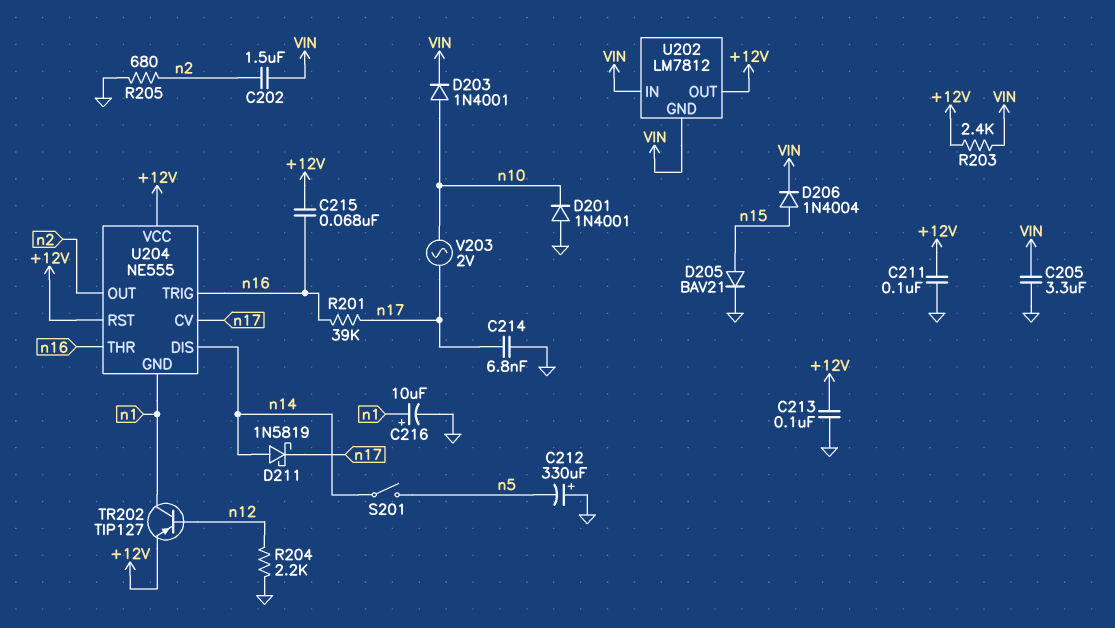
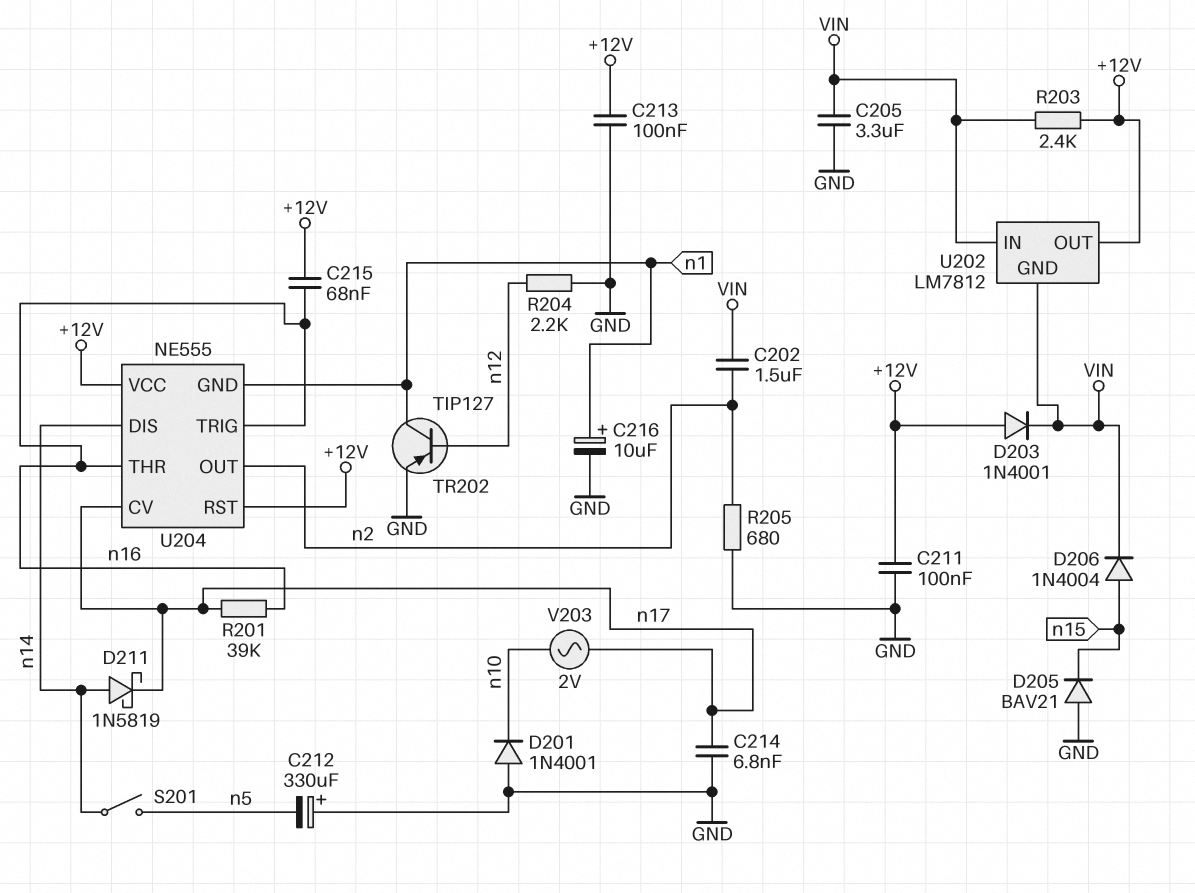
D203: diode 1N4001 (A n10, K VIN) -> diode 1N4001 (A +12V, K VIN)
D205: diode BAV21 (A n15, K GND) -> diode BAV21 (A GND, K n15)
TR202: PNP TIP127 (B n12, C n1, E +12V) -> PNP TIP127 (B n12, C n1, E GND)

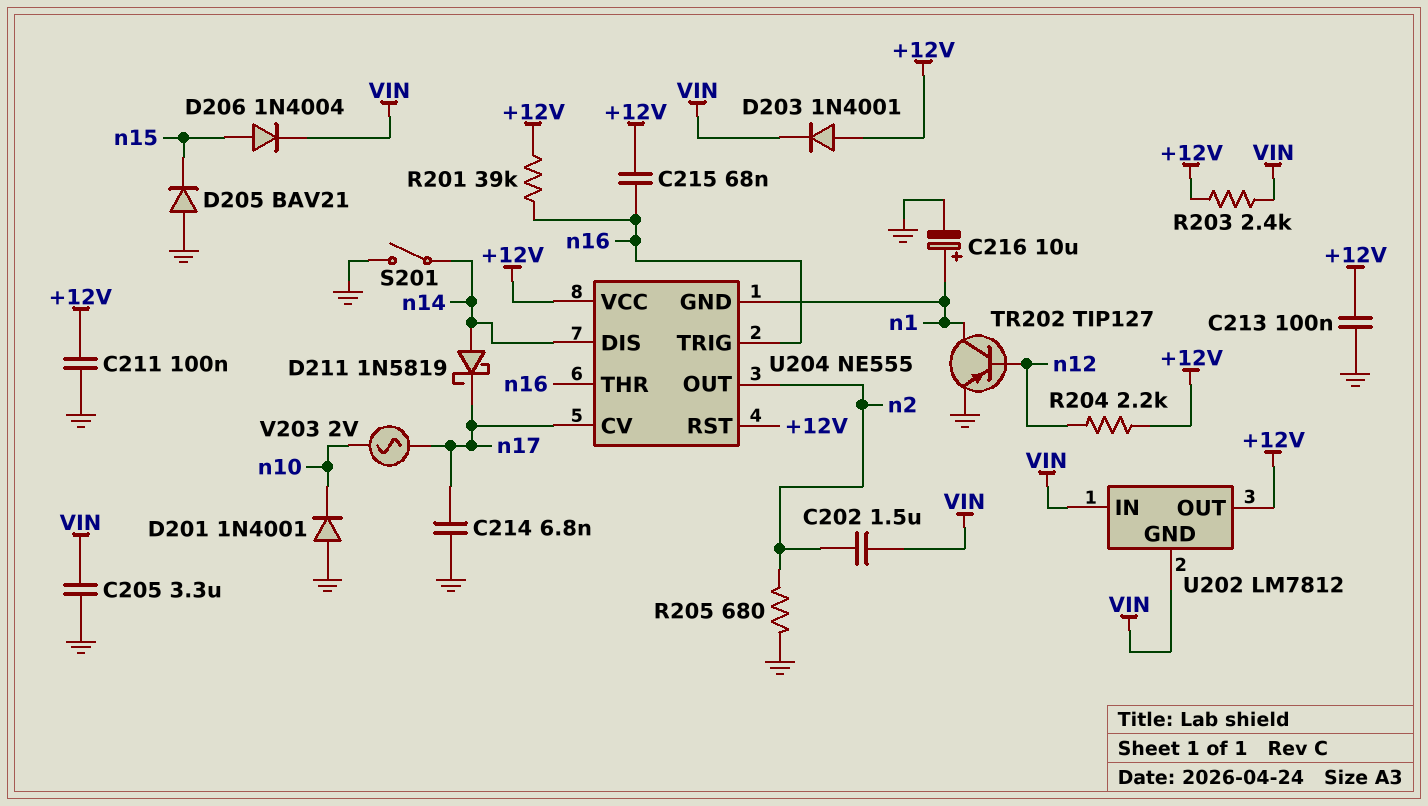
C212: 330uF (plus GND, minus n5) -> none
R201: 39k (n16, n17) -> 39k (+12V, n16)
R204: 2.2k (GND, n12) -> 2.2k (+12V, n12)
S201: switch (n5, n14) -> switch (GND, n14)

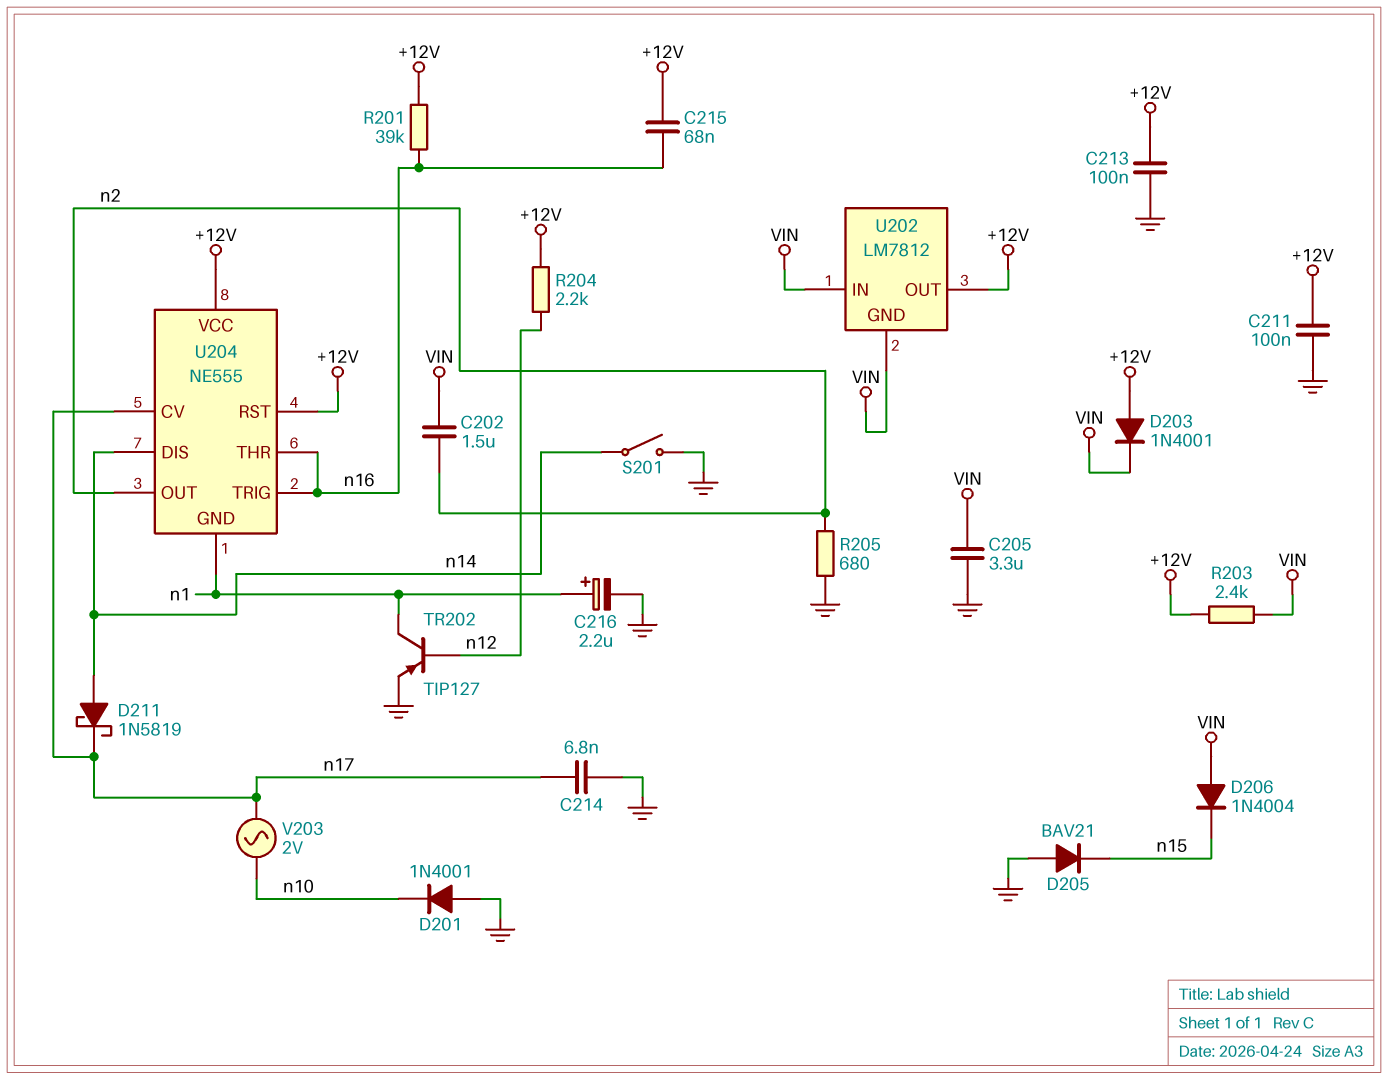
C216: 10uF (plus n1, minus GND) -> 2.2uF (plus n1, minus GND)
D206: diode 1N4004 (A n15, K VIN) -> diode 1N4004 (A VIN, K n15)

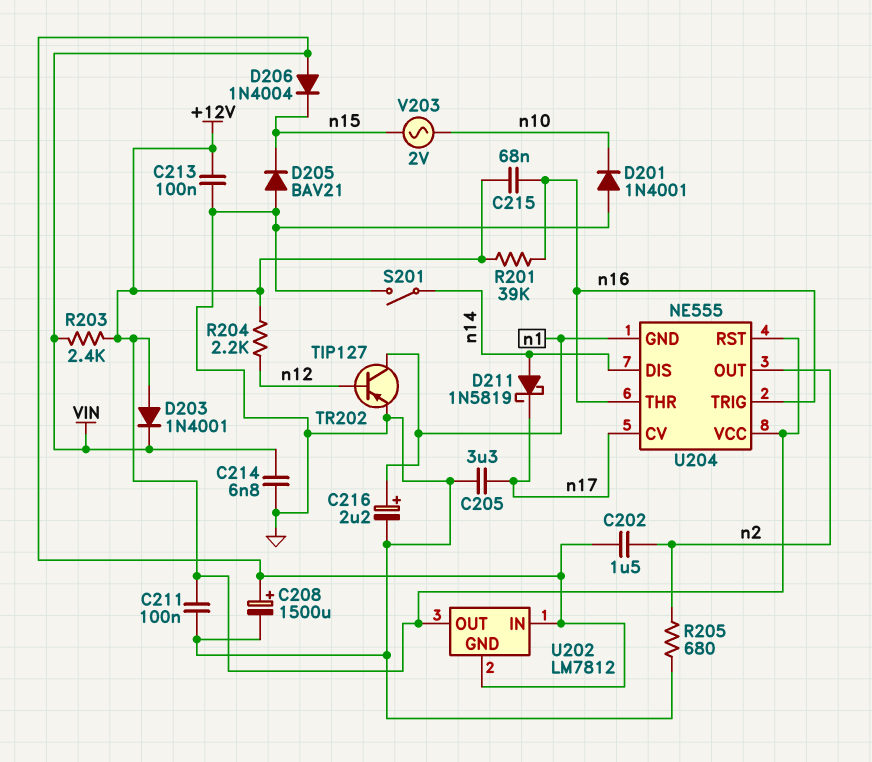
C205: 3.3uF (GND, VIN) -> 3.3uF (GND, n17)
C208: none -> 1500uF (plus VIN, minus GND)
C214: 6.8nF (GND, n17) -> 6.8nF (GND, VIN)
V203: AC 2V (n10, n17) -> AC 2V (n10, n15)

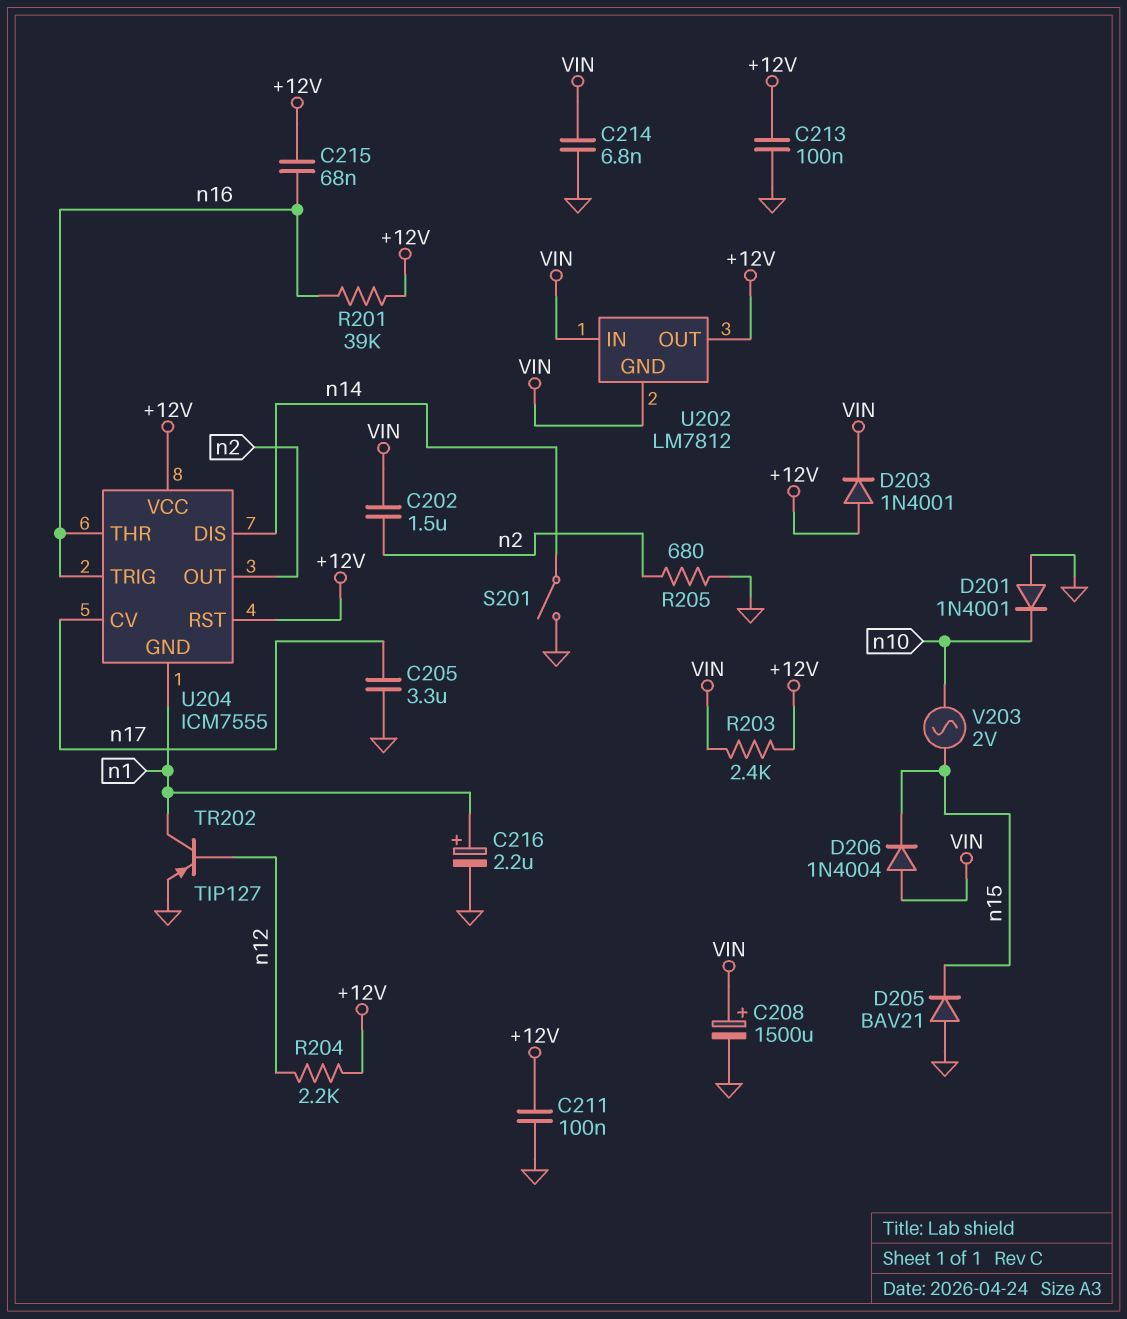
D211: schottky 1N5819 (A n14, K n17) -> none
U204: NE555 -> ICM7555

